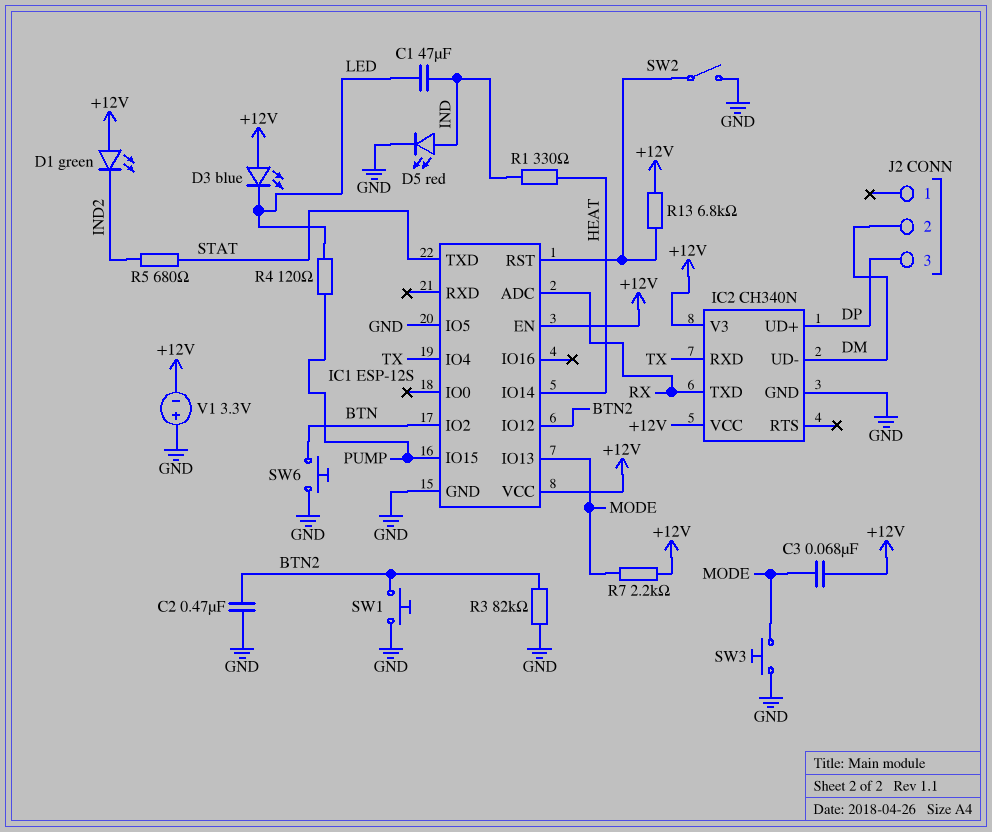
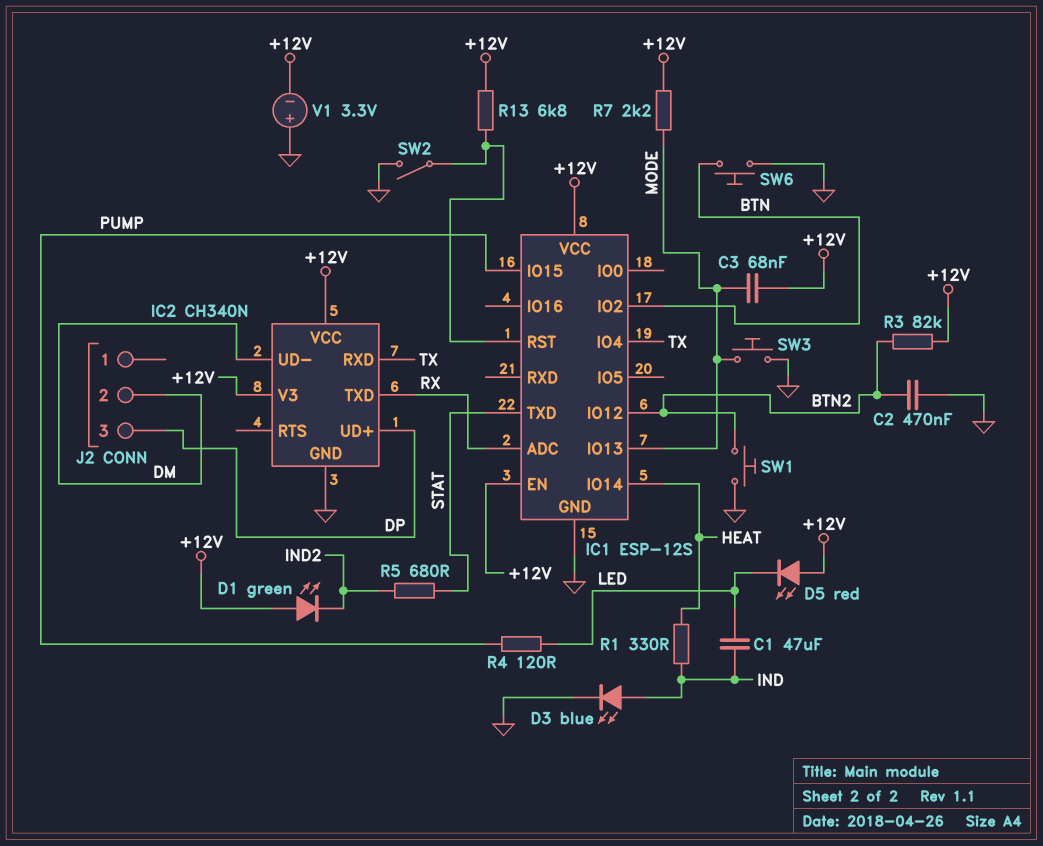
D3: LED blue (A +12V, K LED) -> LED blue (A IND, K GND)
D5: LED red (A IND, K GND) -> LED red (A +12V, K LED)
IC1 pin IO5: GND -> none
R3: 82k (BTN2, GND) -> 82k (+12V, BTN2)

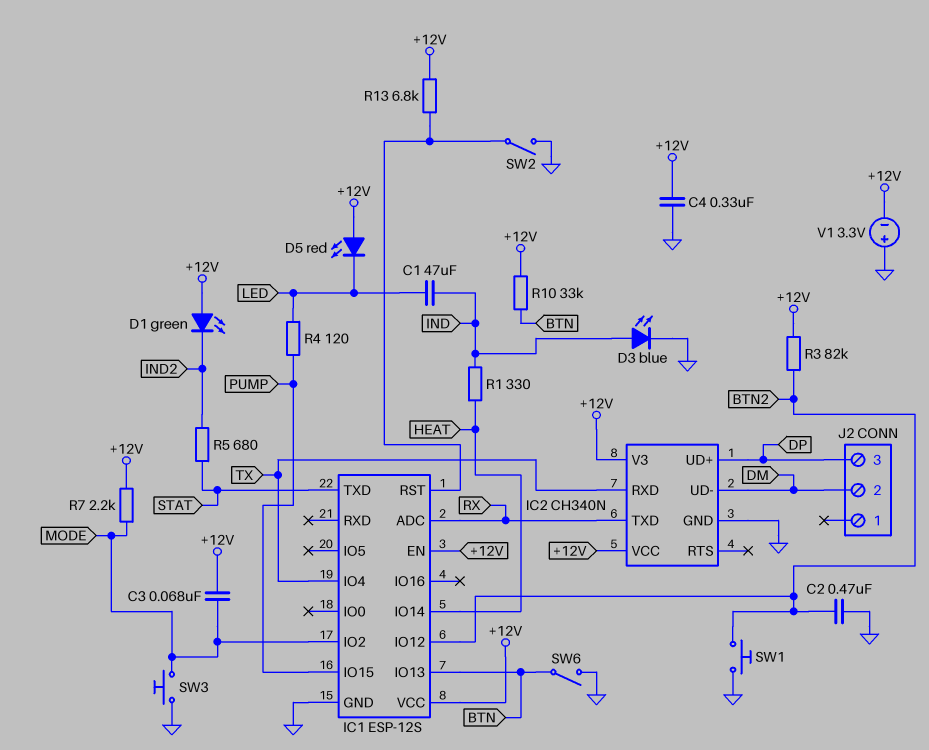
C4: none -> 330nF (+12V, GND)
IC1 pin IO2: BTN -> MODE
IC1 pin IO13: MODE -> BTN
R10: none -> 33k (+12V, BTN)
SW6: button (BTN, GND) -> switch (BTN, GND)

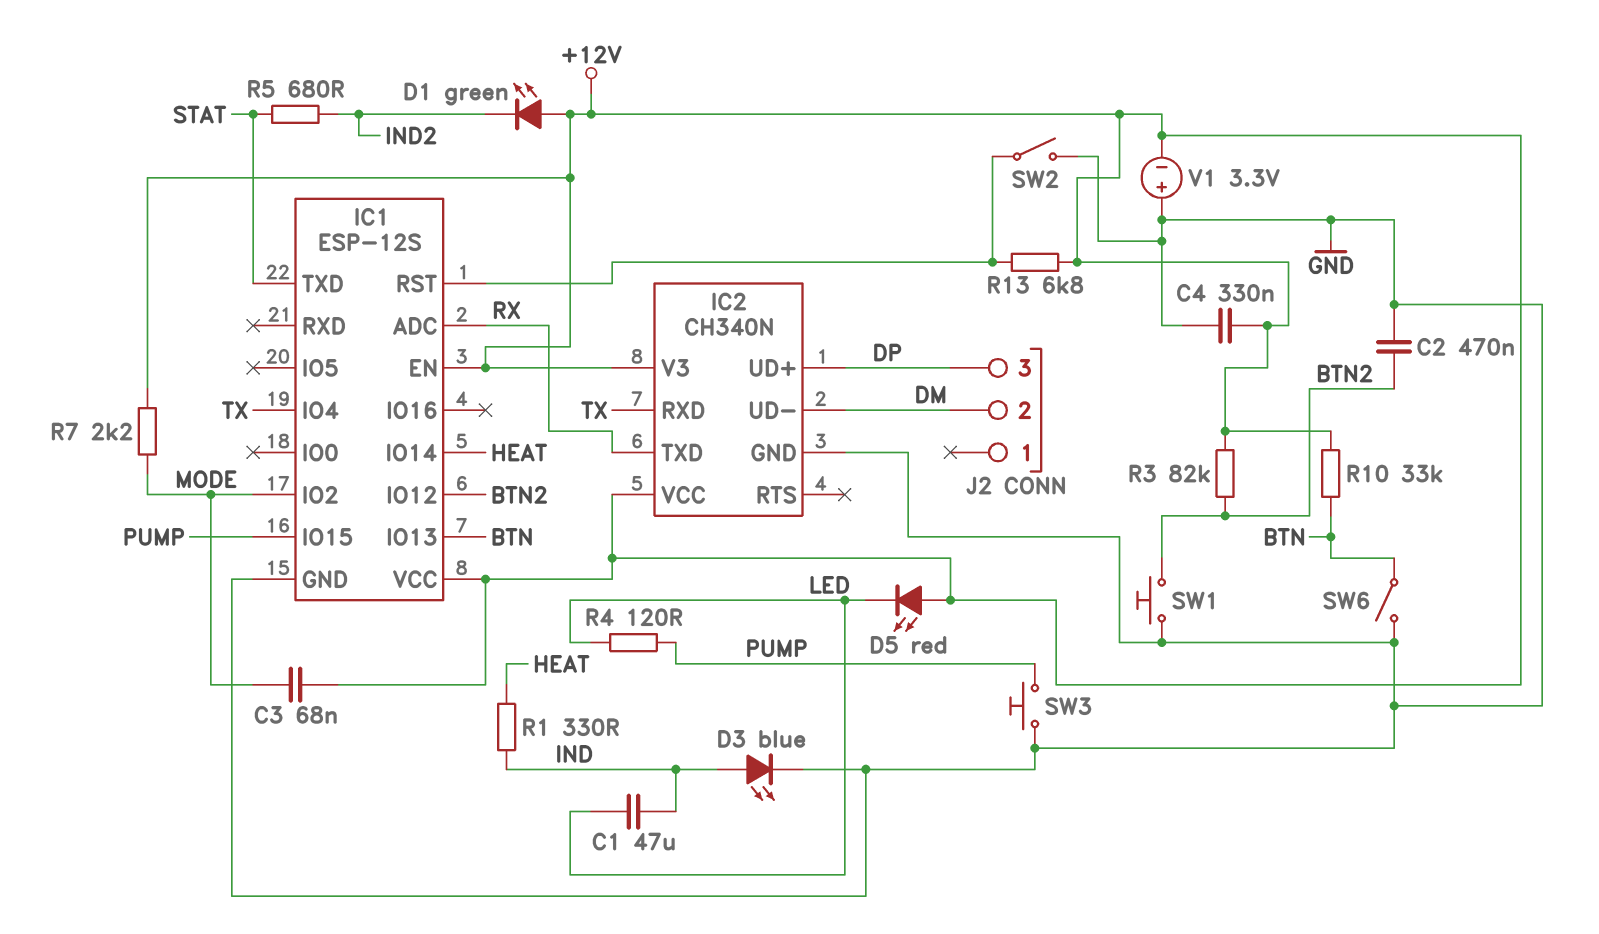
SW3: button (GND, MODE) -> button (GND, PUMP)

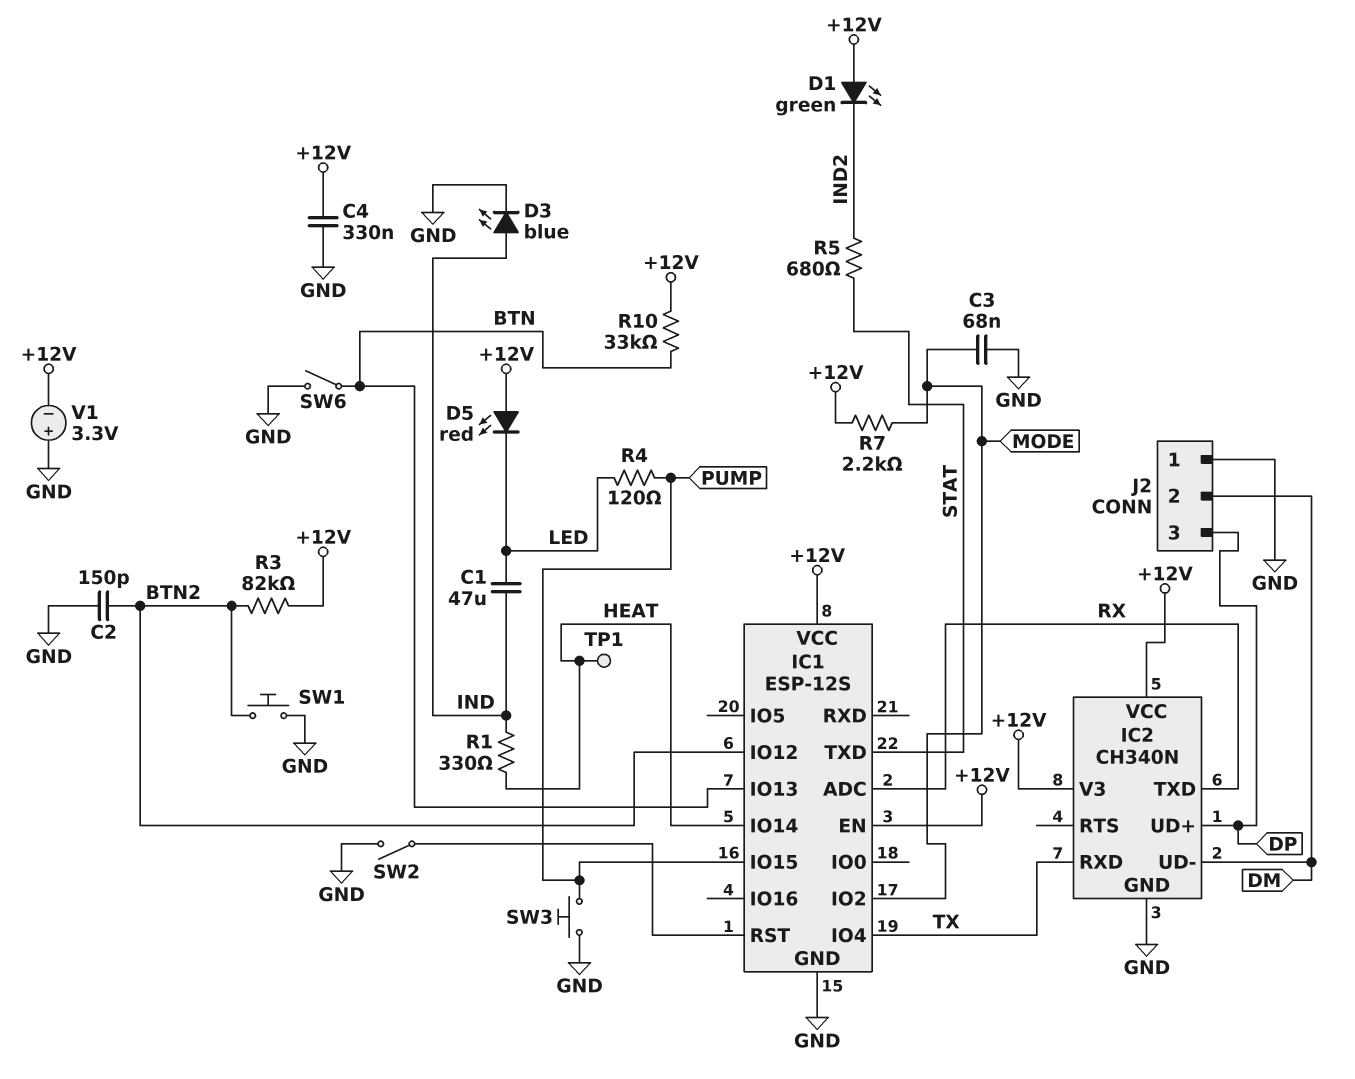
C2: 470nF (BTN2, GND) -> 150pF (BTN2, GND)
C3: 68nF (+12V, MODE) -> 68nF (GND, MODE)
J2 pin 1: none -> GND
R13: 6.8k (+12V, IC1/RST) -> none
TP1: none -> test point (HEAT)

